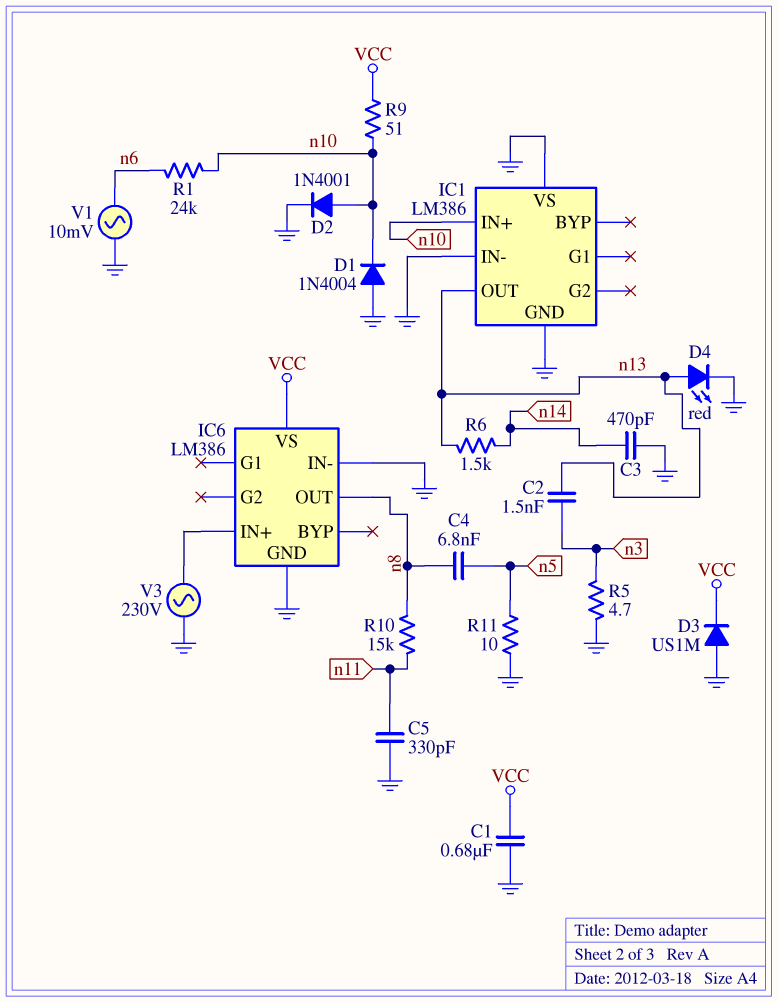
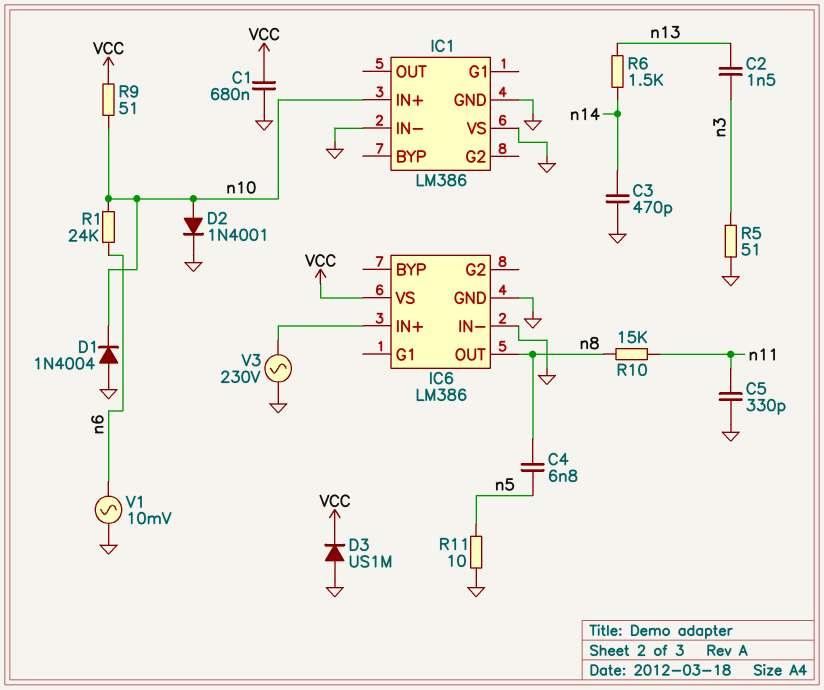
D4: LED red (A n13, K GND) -> none
IC1 pin OUT: n13 -> none
R5: 4.7 (GND, n3) -> 51 (GND, n3)

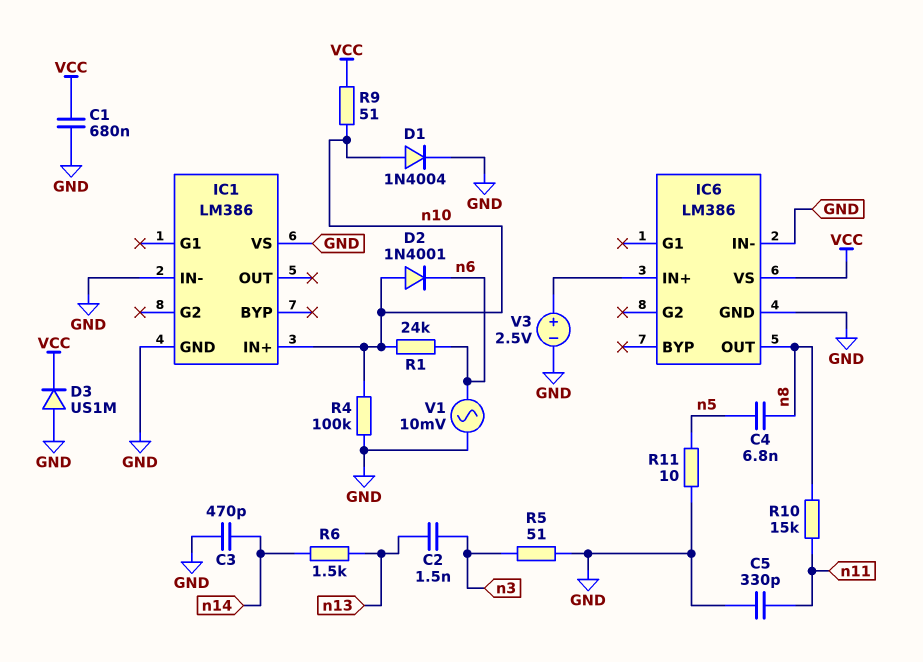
D1: diode 1N4004 (A GND, K n10) -> diode 1N4004 (A n10, K GND)
D2: diode 1N4001 (A n10, K GND) -> diode 1N4001 (A n10, K n6)
R4: none -> 100k (GND, n10)
V3: AC 230V (GND, IC6/IN+) -> 2.5V (plus IC6/IN+, minus GND)

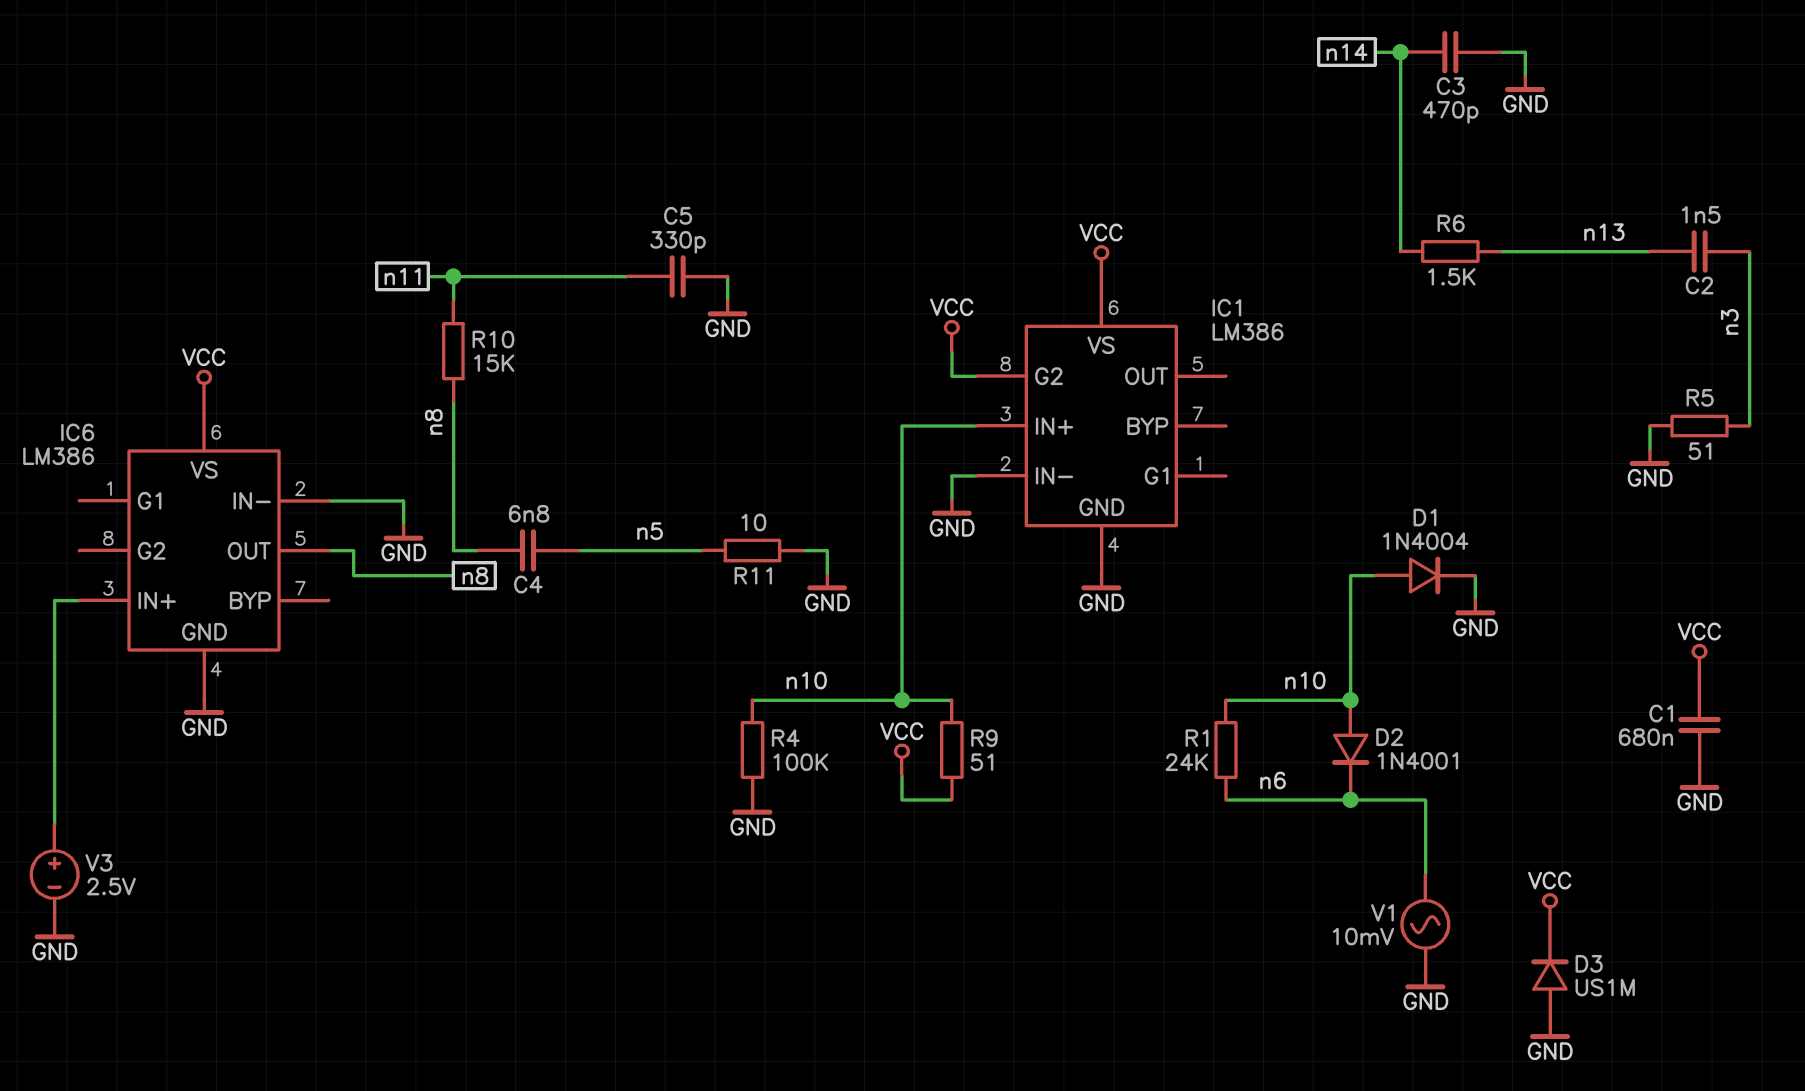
IC1 pin G2: none -> VCC
IC1 pin VS: GND -> VCC

